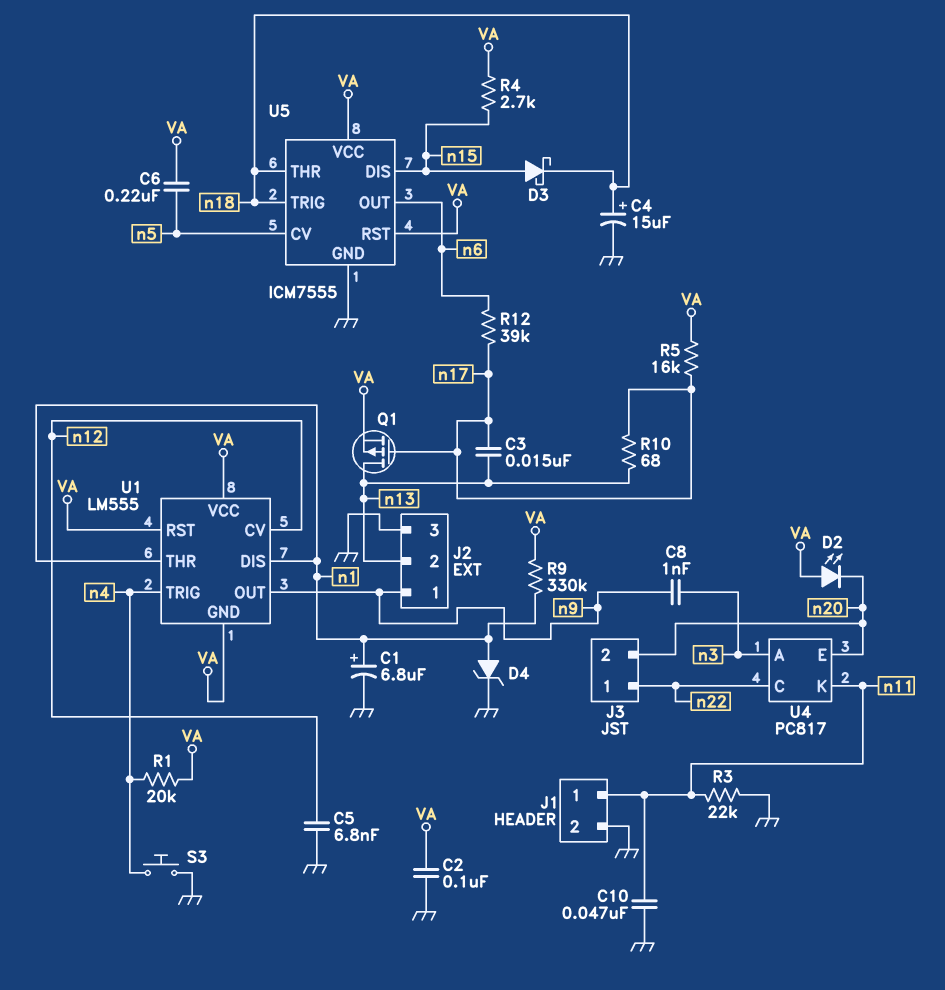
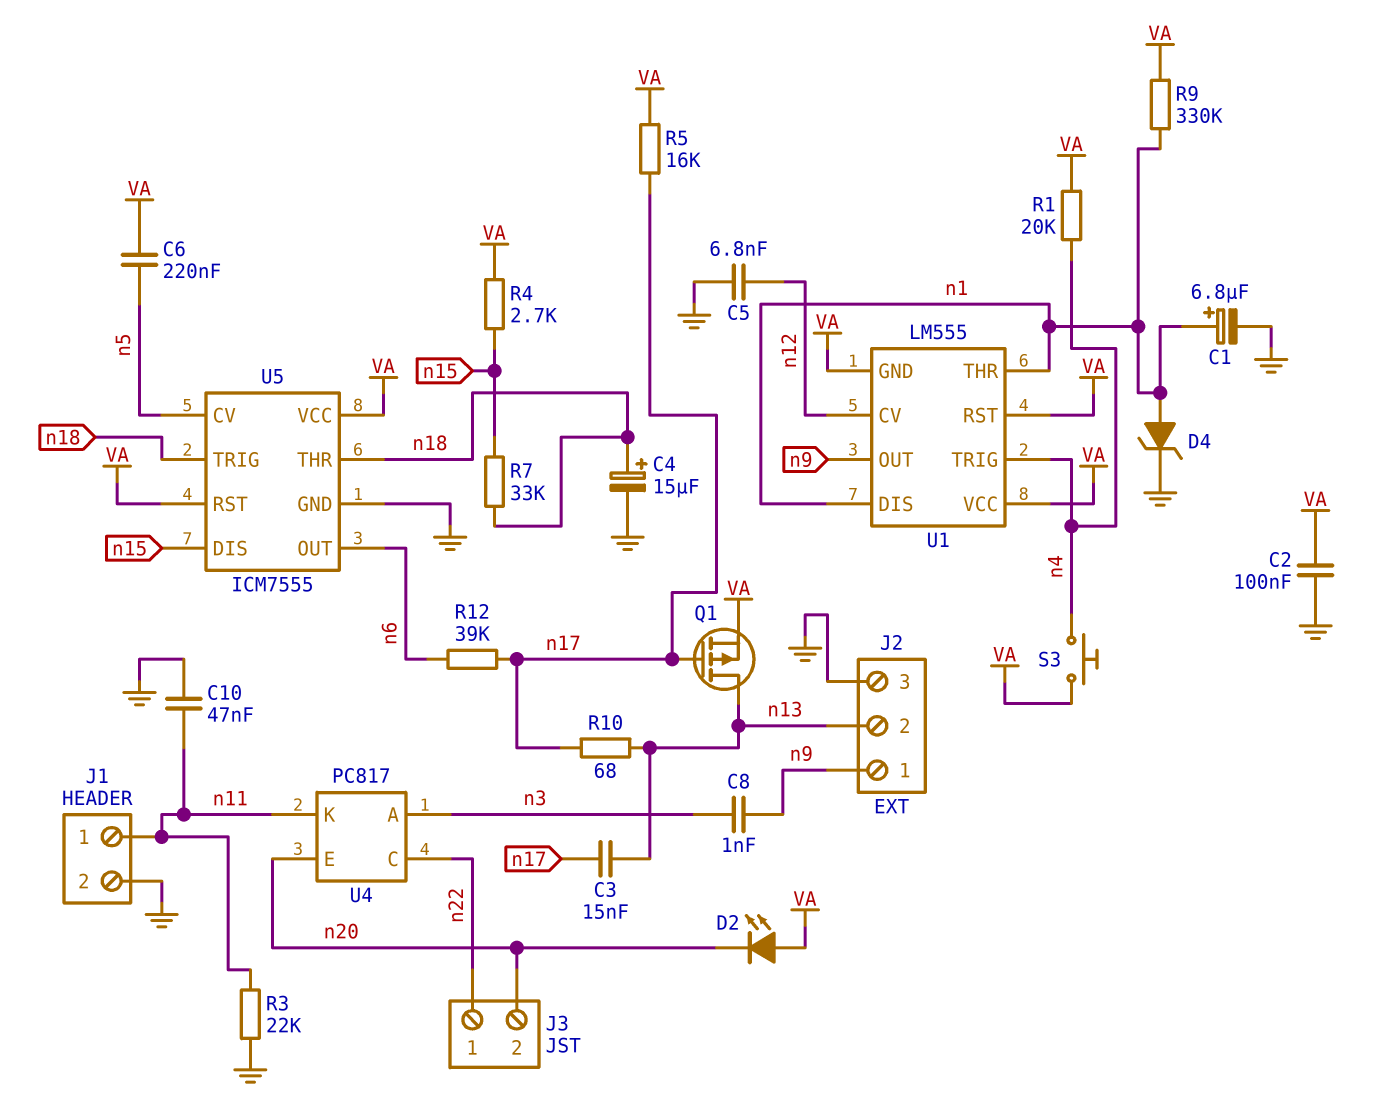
D3: schottky (A n15, K n18) -> none
R7: none -> 33k (n15, n18)
S3: button (GND, n4) -> button (VA, n4)

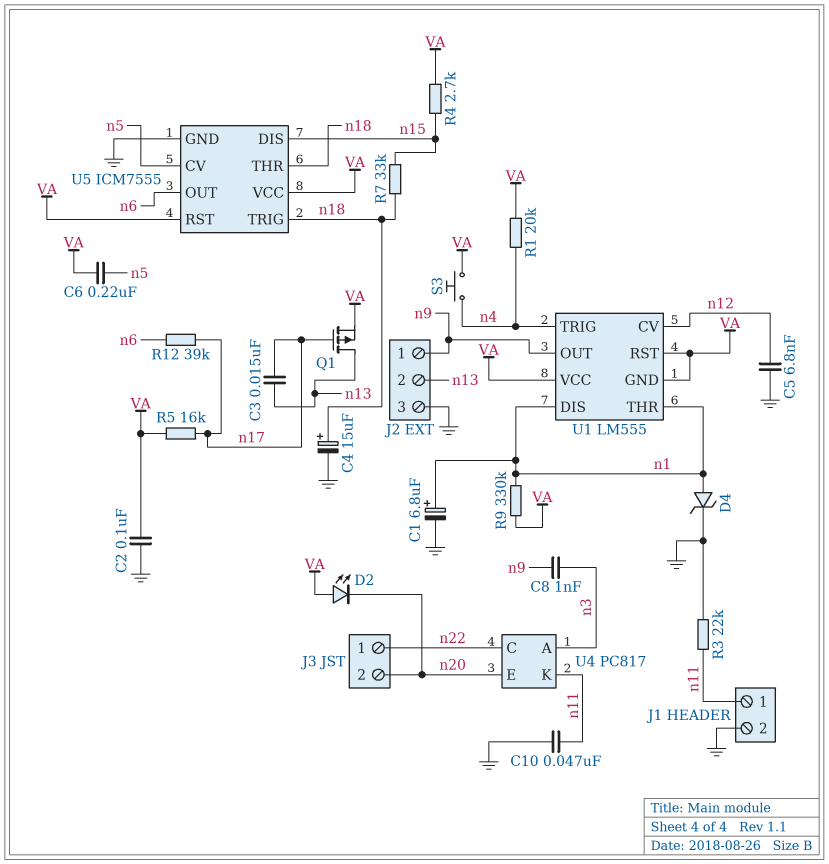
R10: 68 (n13, n17) -> none

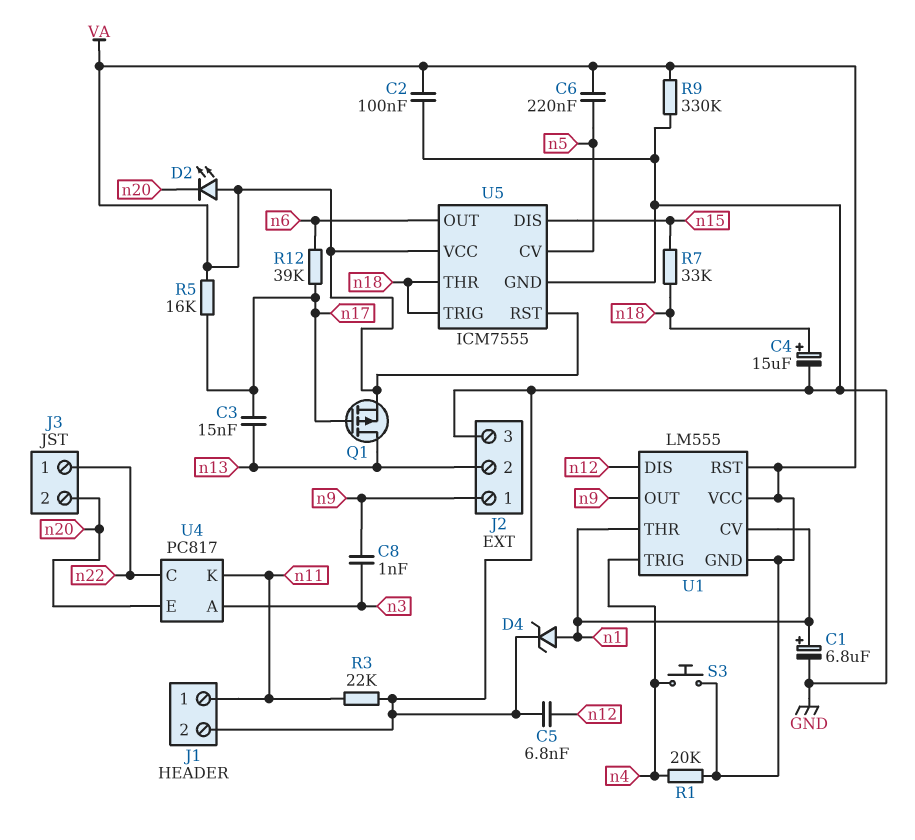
C10: 47nF (GND, n11) -> none
R4: 2.7k (VA, n15) -> none
R9: 330k (VA, n1) -> 330k (GND, VA)
U1 pin CV: n12 -> n1
U1 pin DIS: n1 -> n12

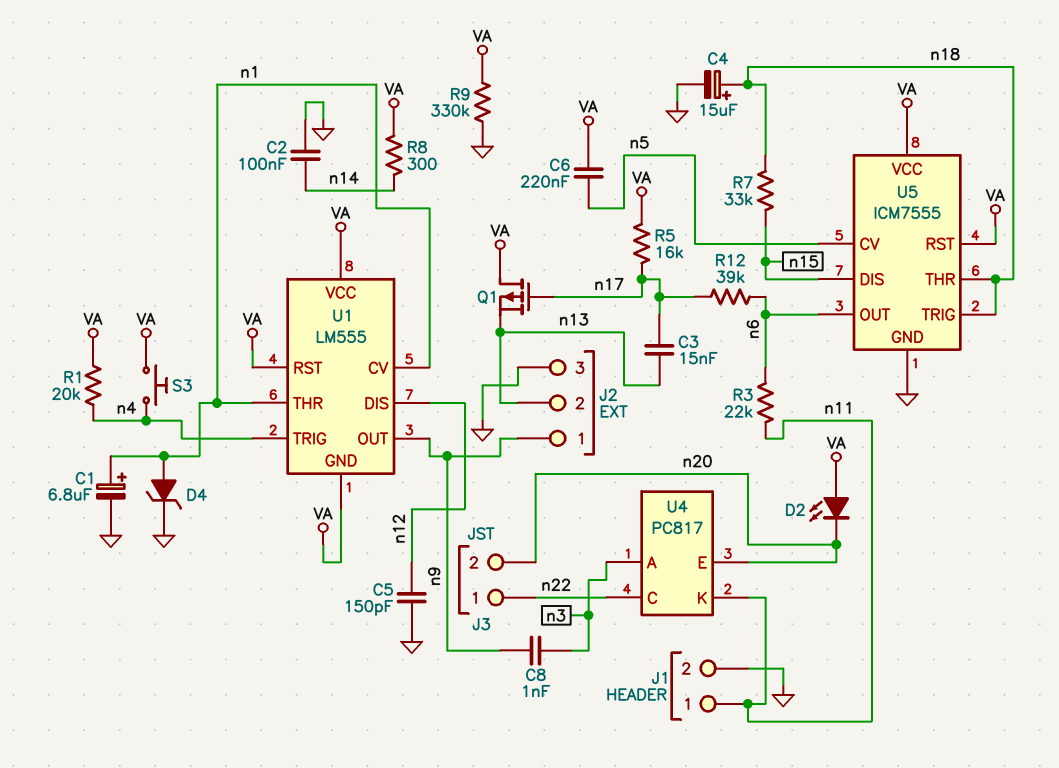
C2: 100nF (GND, VA) -> 100nF (GND, n14)
C5: 6.8nF (GND, n12) -> 150pF (GND, n12)
Q1: PMOS (G n17, D n13, S VA) -> PMOS (G n17, D VA, S n13)
R3: 22k (GND, n11) -> 22k (n6, n11)
R8: none -> 300 (VA, n14)

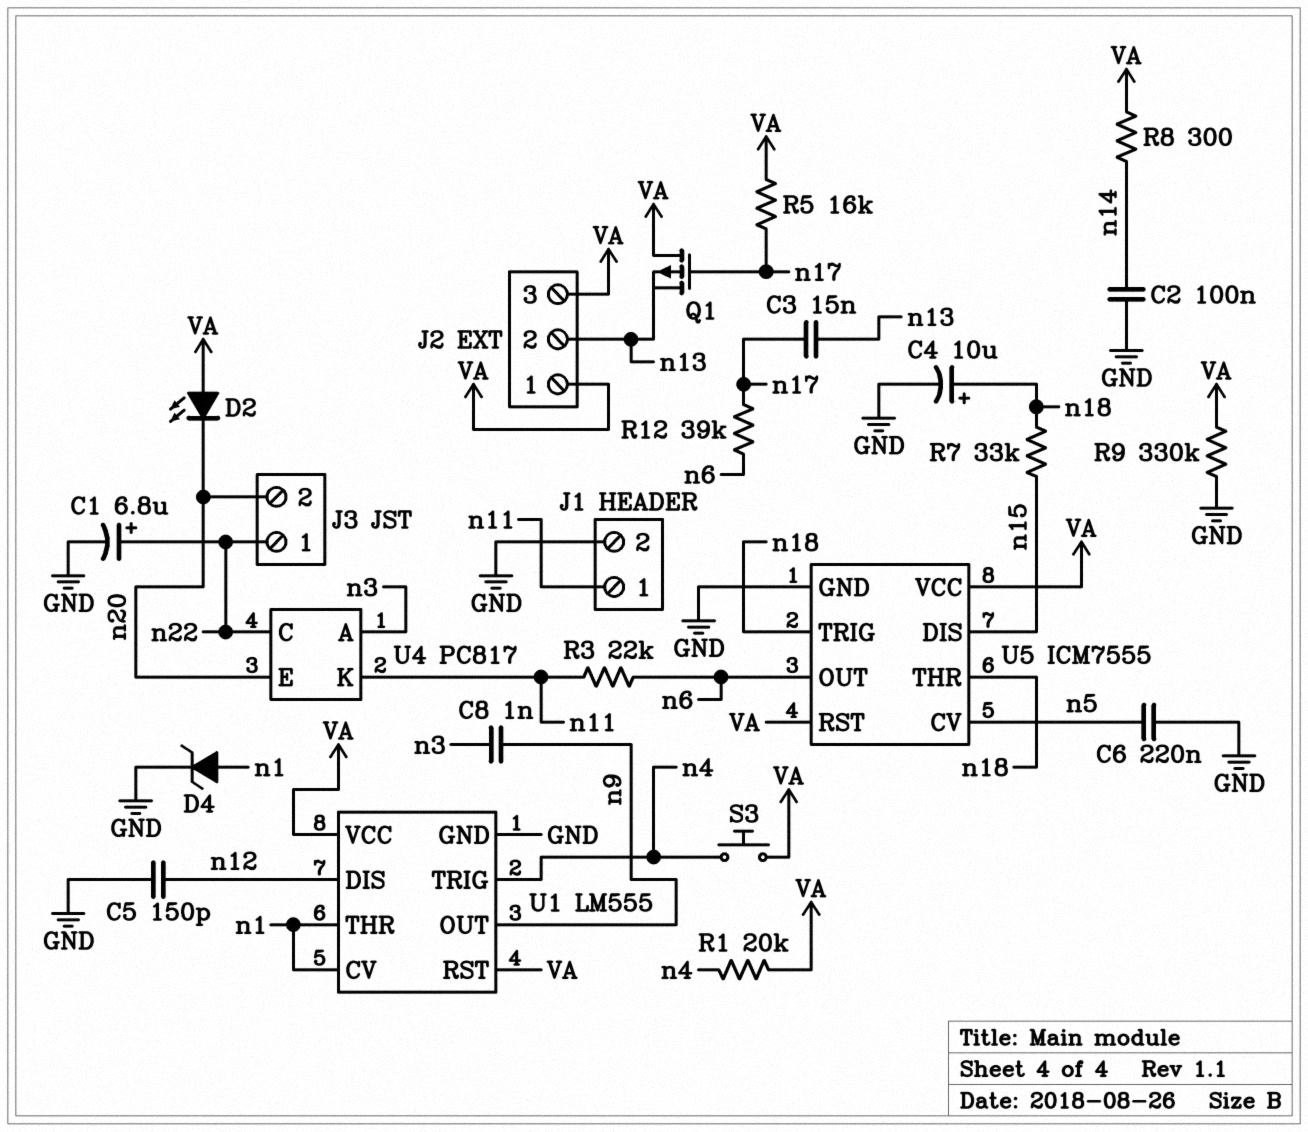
C1: 6.8uF (plus n1, minus GND) -> 6.8uF (plus n22, minus GND)
C4: 15uF (plus n18, minus GND) -> 10uF (plus n18, minus GND)
C6: 220nF (VA, n5) -> 220nF (GND, n5)
J2 pin 1: n9 -> VA
J2 pin 3: GND -> VA
U1 pin GND: VA -> GND

